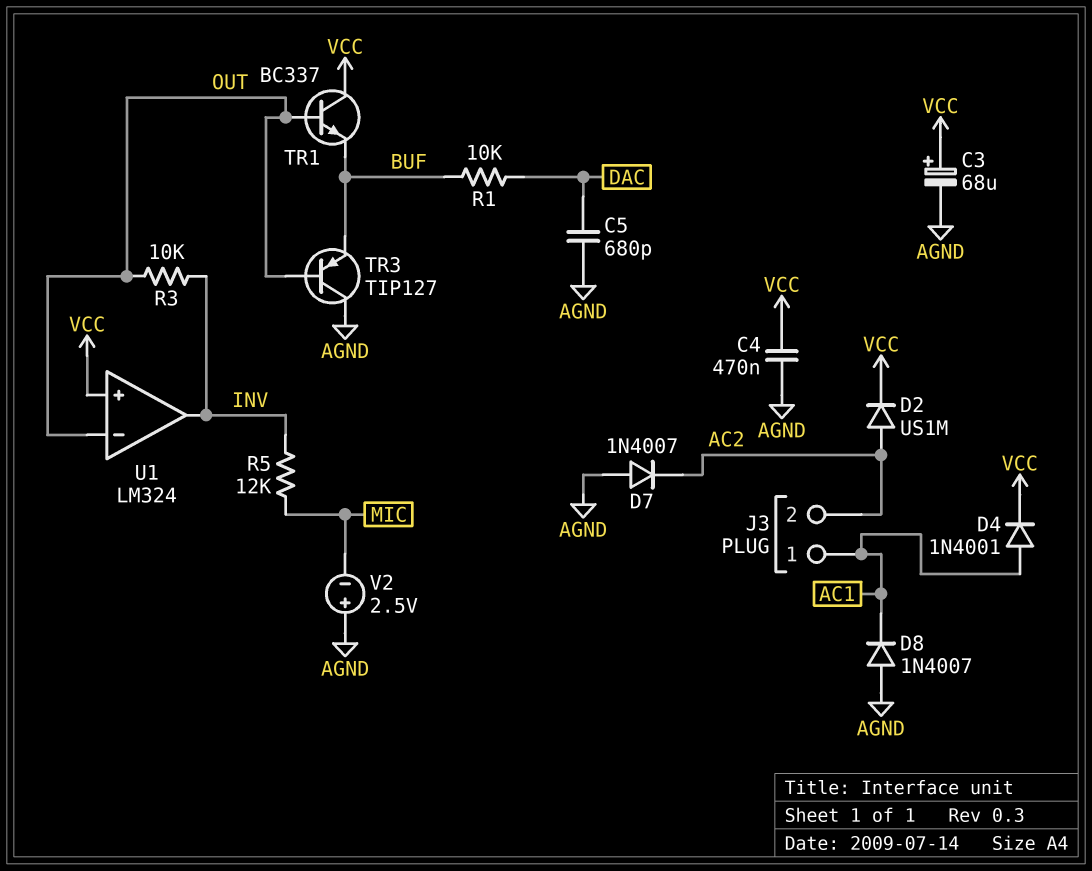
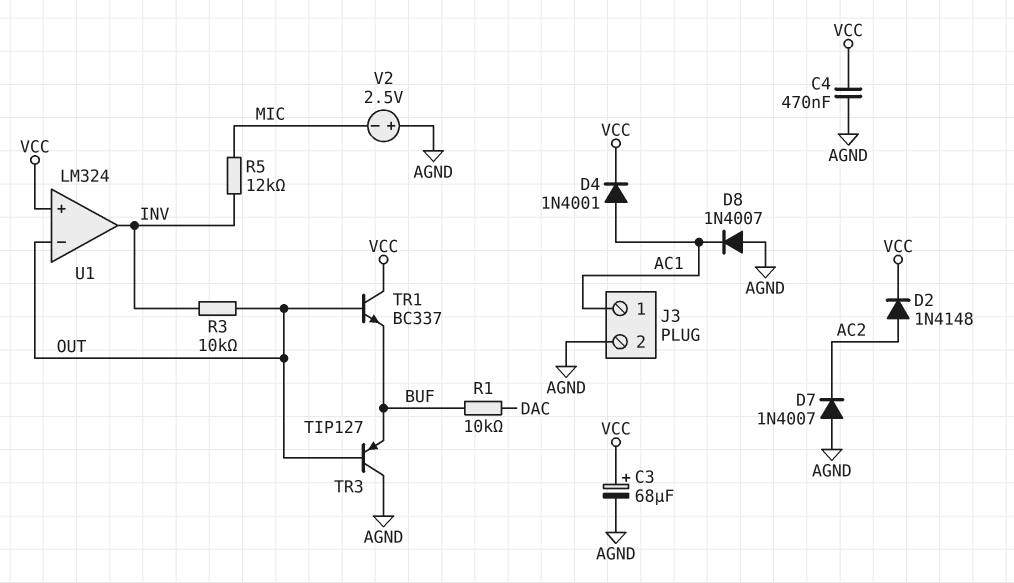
C5: 680pF (AGND, DAC) -> none
D2: diode US1M (A AC2, K VCC) -> diode 1N4148 (A AC2, K VCC)
J3 pin 2: AC2 -> AGND

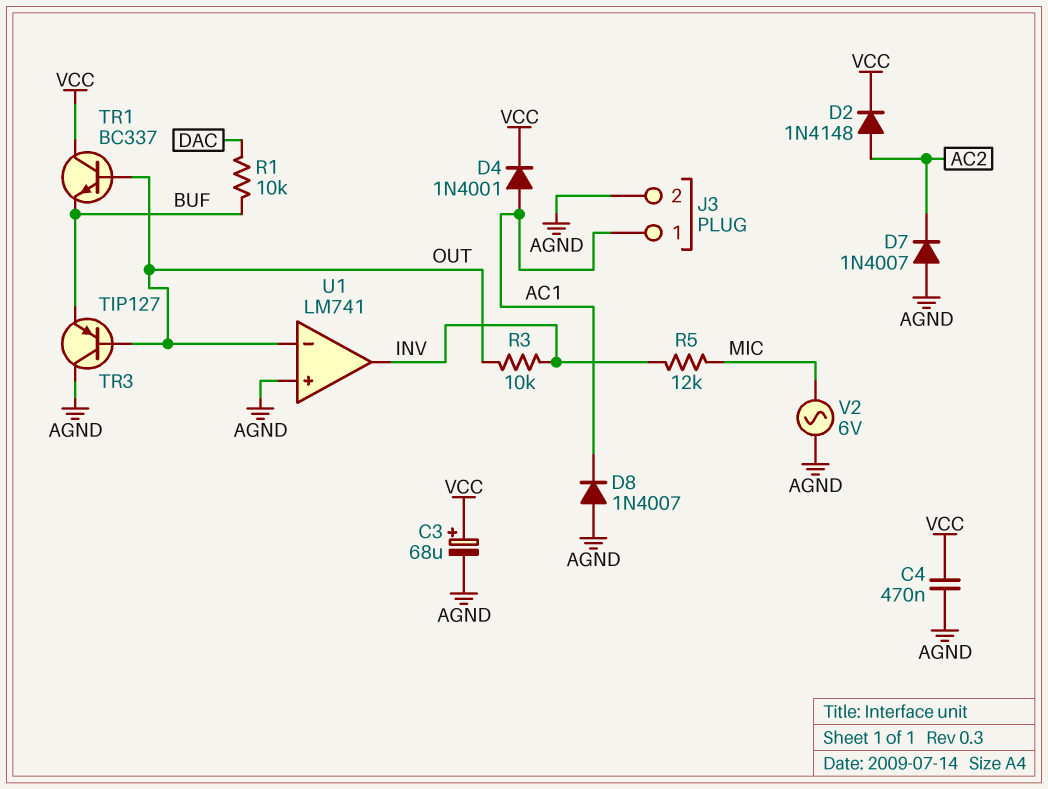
U1: LM324 -> LM741
U1 pin in+: VCC -> AGND
V2: 2.5V (plus AGND, minus MIC) -> AC 6V (AGND, MIC)

